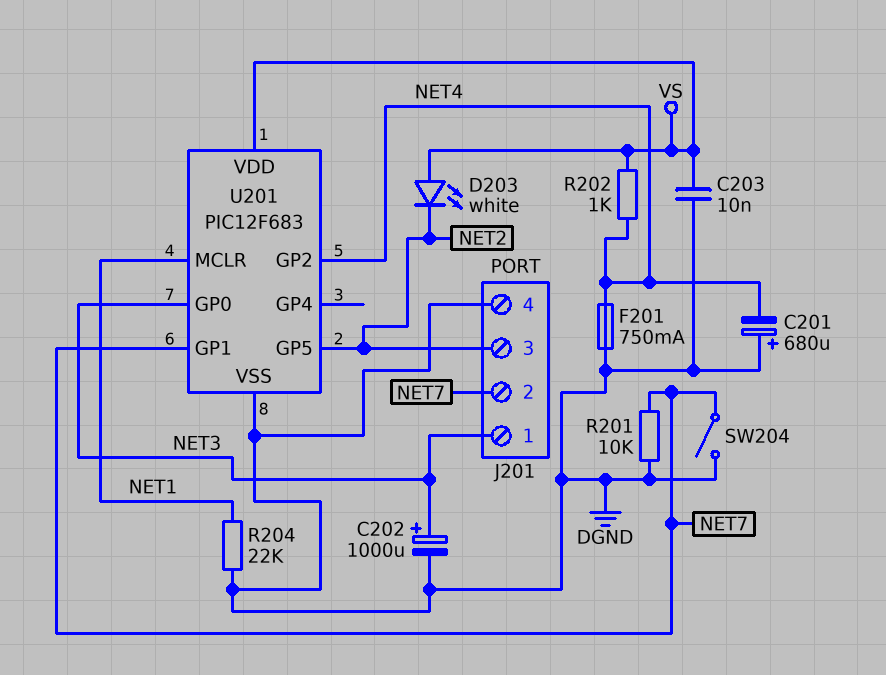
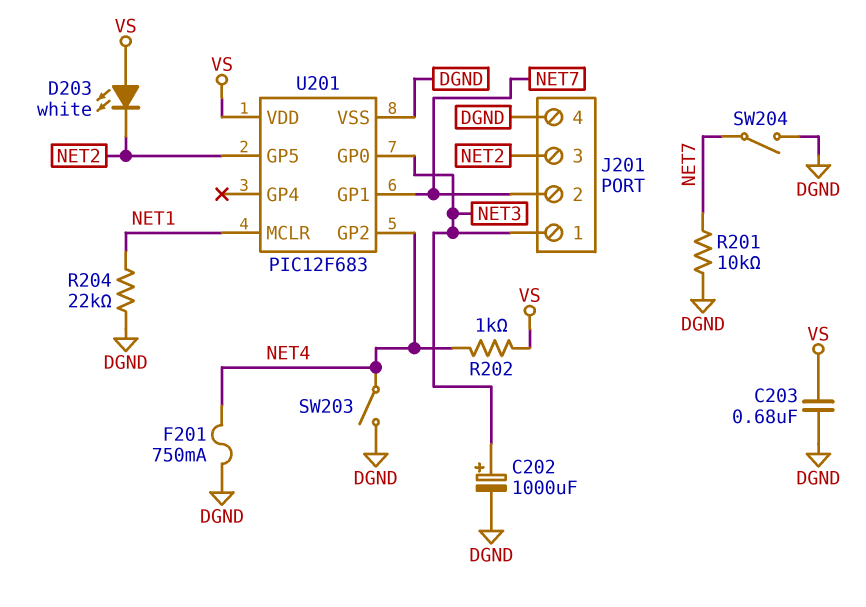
C201: 680uF (plus DGND, minus NET4) -> none
C203: 10nF (DGND, VS) -> 680nF (DGND, VS)
SW203: none -> switch (DGND, NET4)

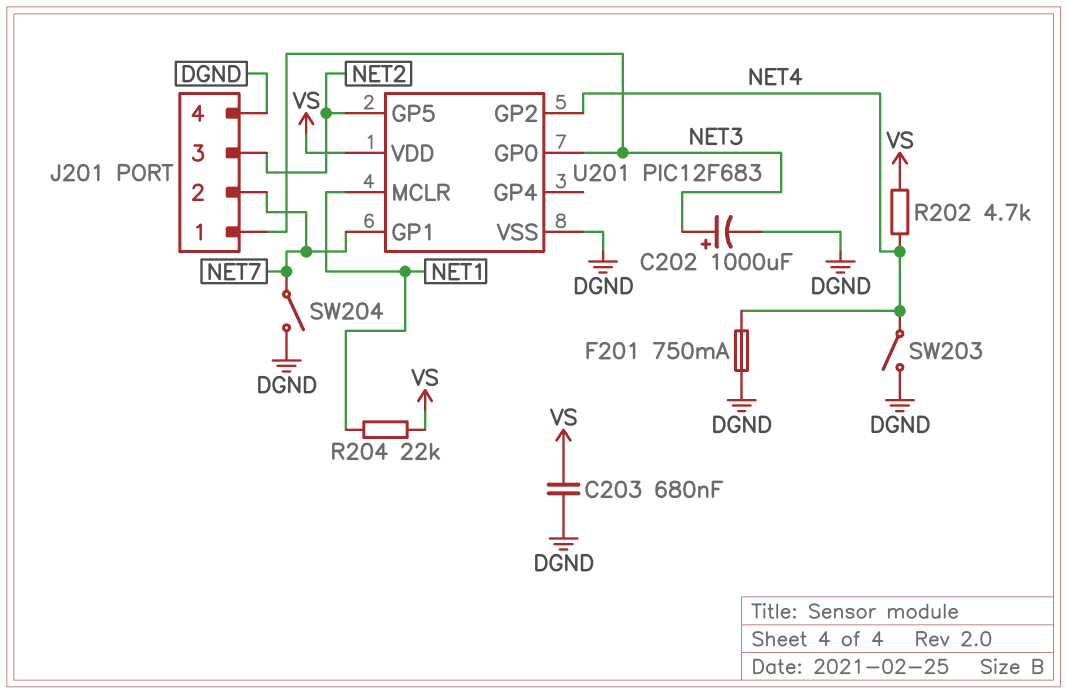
D203: LED white (A VS, K NET2) -> none
R201: 10k (DGND, NET7) -> none
R202: 1k (NET4, VS) -> 4.7k (NET4, VS)
R204: 22k (DGND, NET1) -> 22k (NET1, VS)

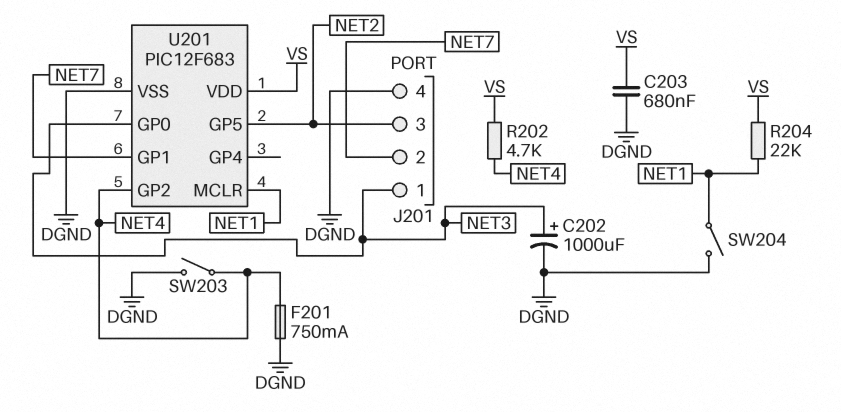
SW204: switch (DGND, NET7) -> switch (DGND, NET1)

